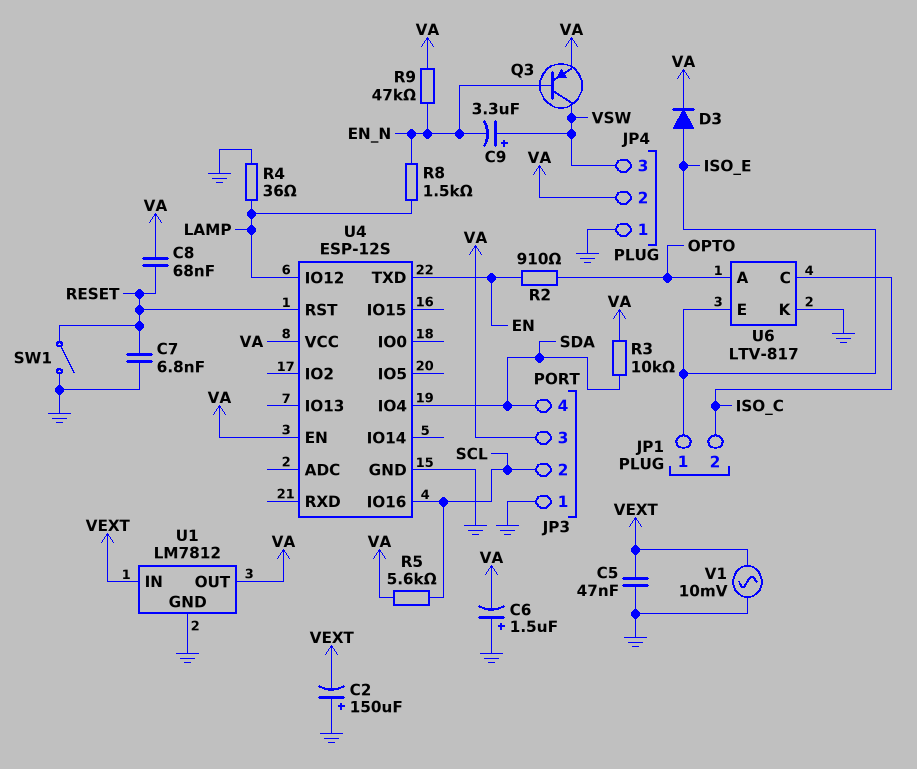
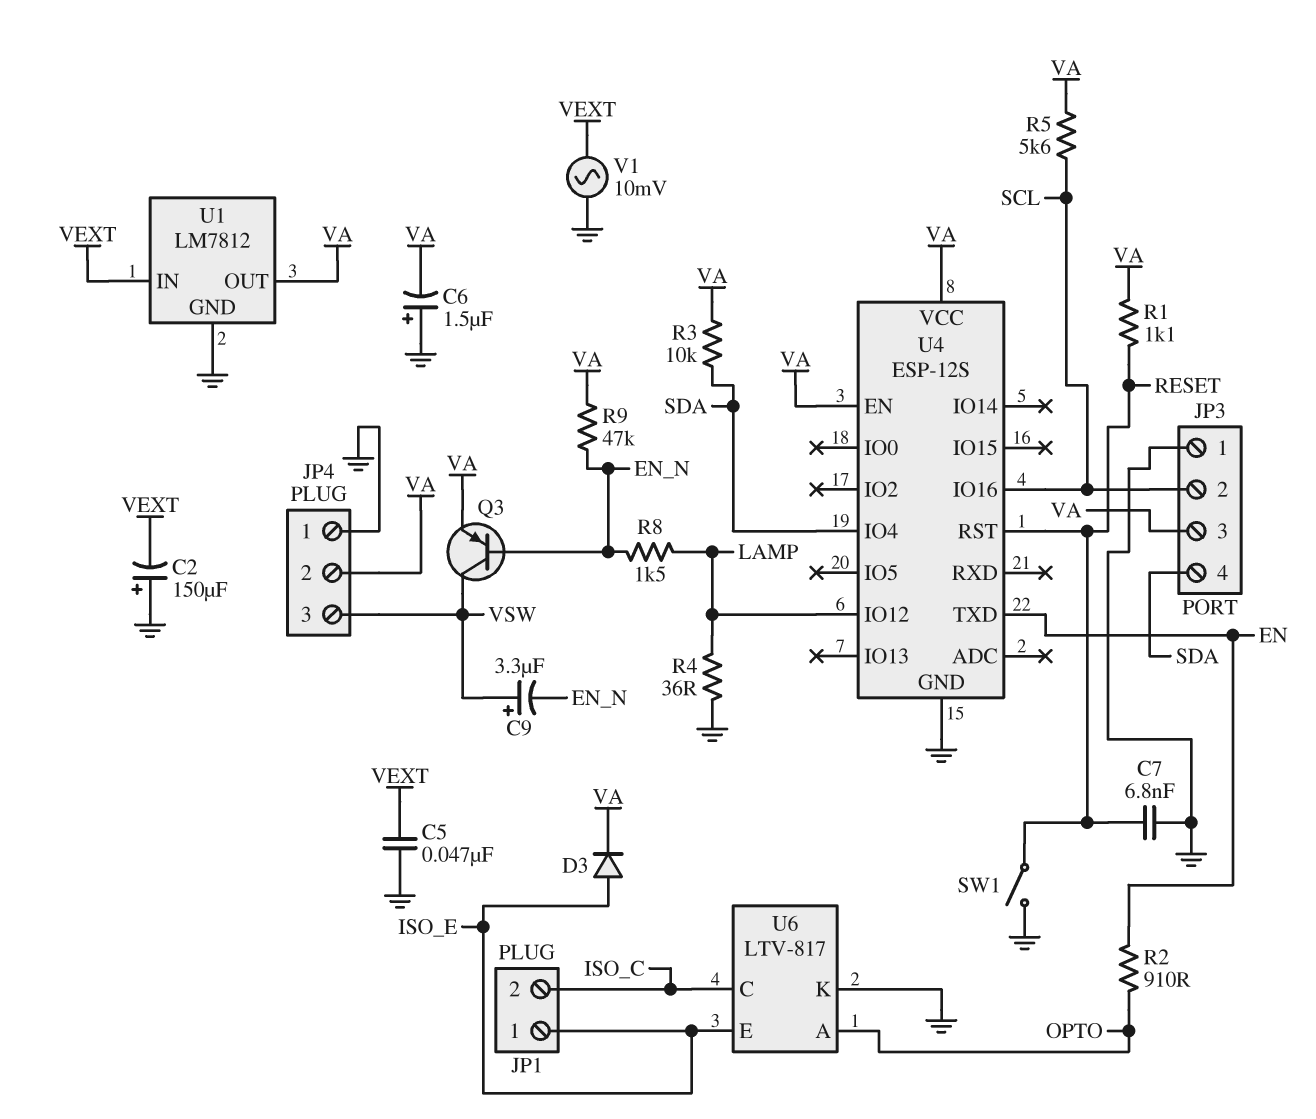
C8: 68nF (RESET, VA) -> none
R1: none -> 1.1k (RESET, VA)

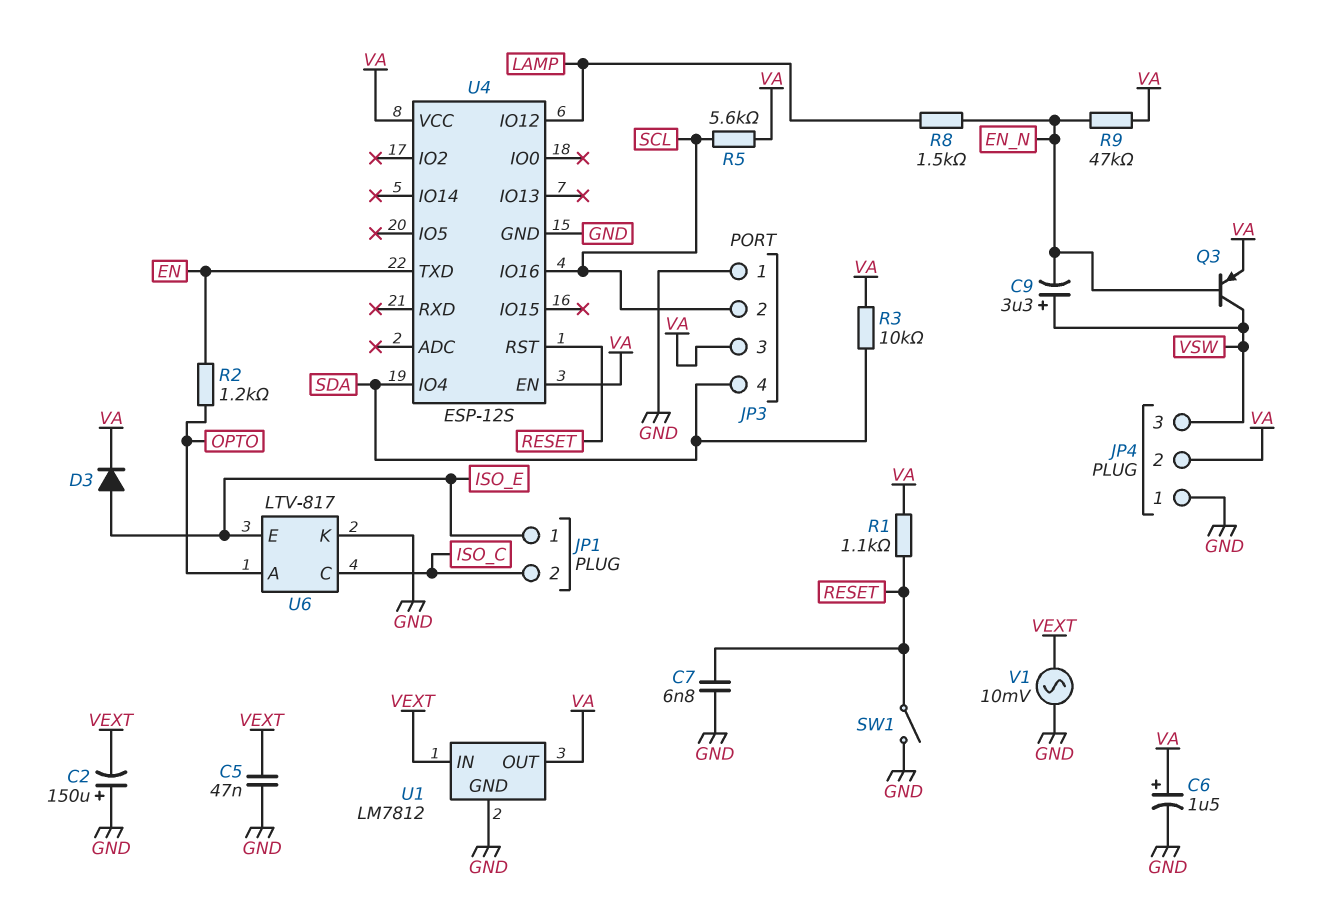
C6: 1.5uF (plus GND, minus VA) -> 1.5uF (plus VA, minus GND)
R2: 910 (EN, OPTO) -> 1.2k (EN, OPTO)
R4: 36 (GND, LAMP) -> none

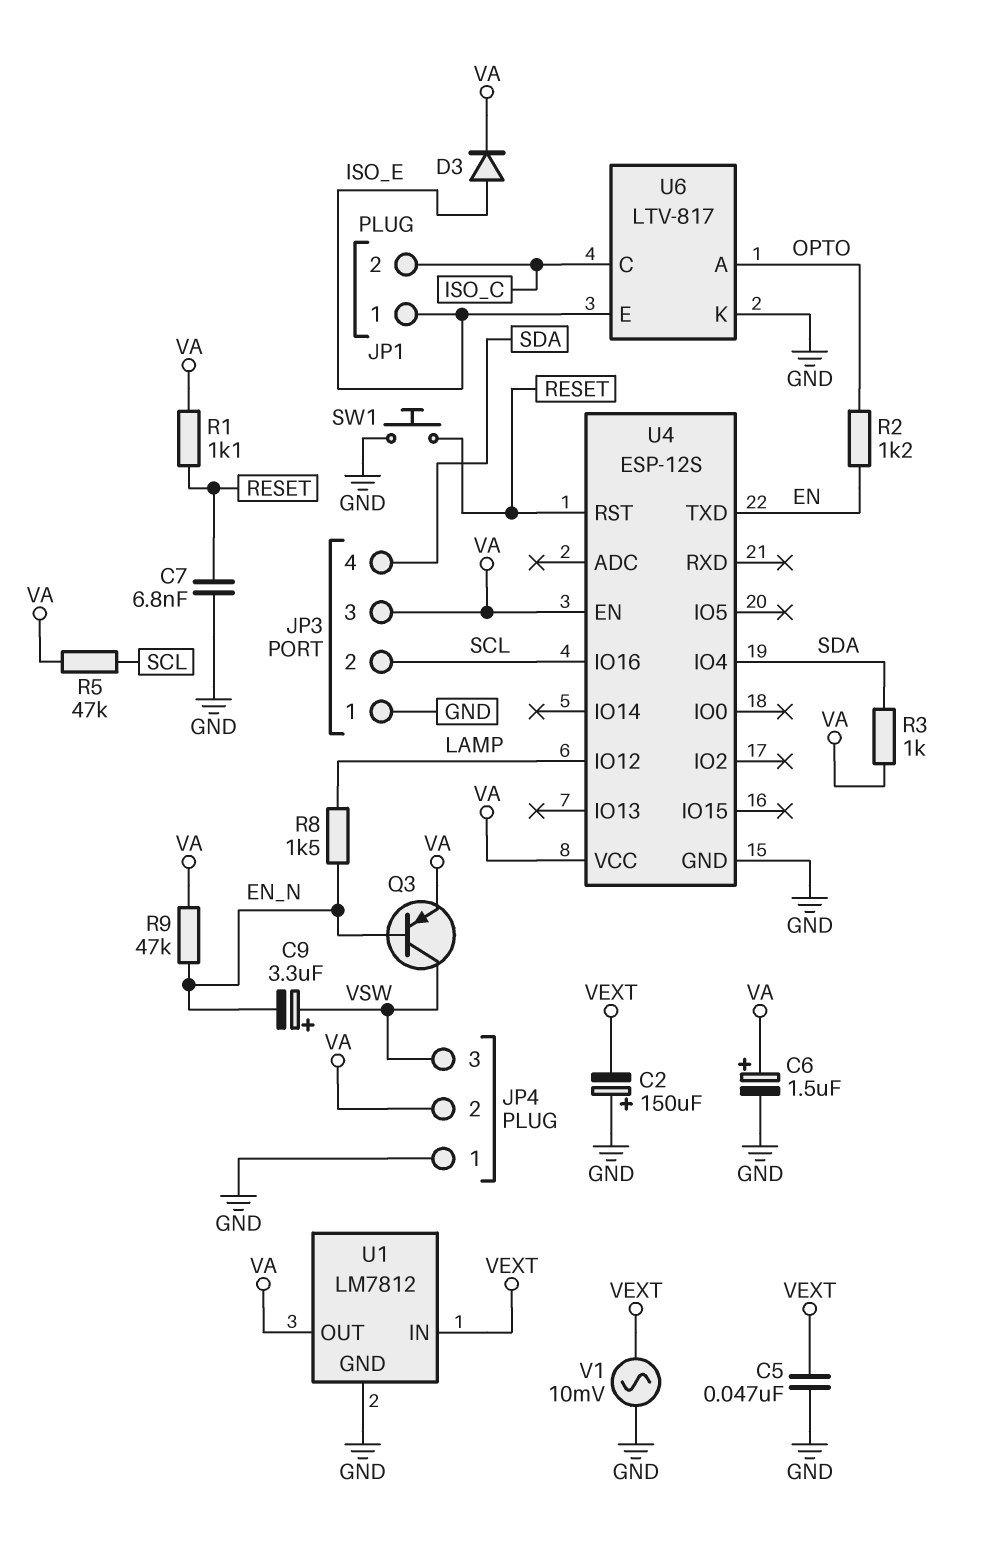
R3: 10k (SDA, VA) -> 1k (SDA, VA)
R5: 5.6k (SCL, VA) -> 47k (SCL, VA)
SW1: switch (GND, RESET) -> button (GND, RESET)

